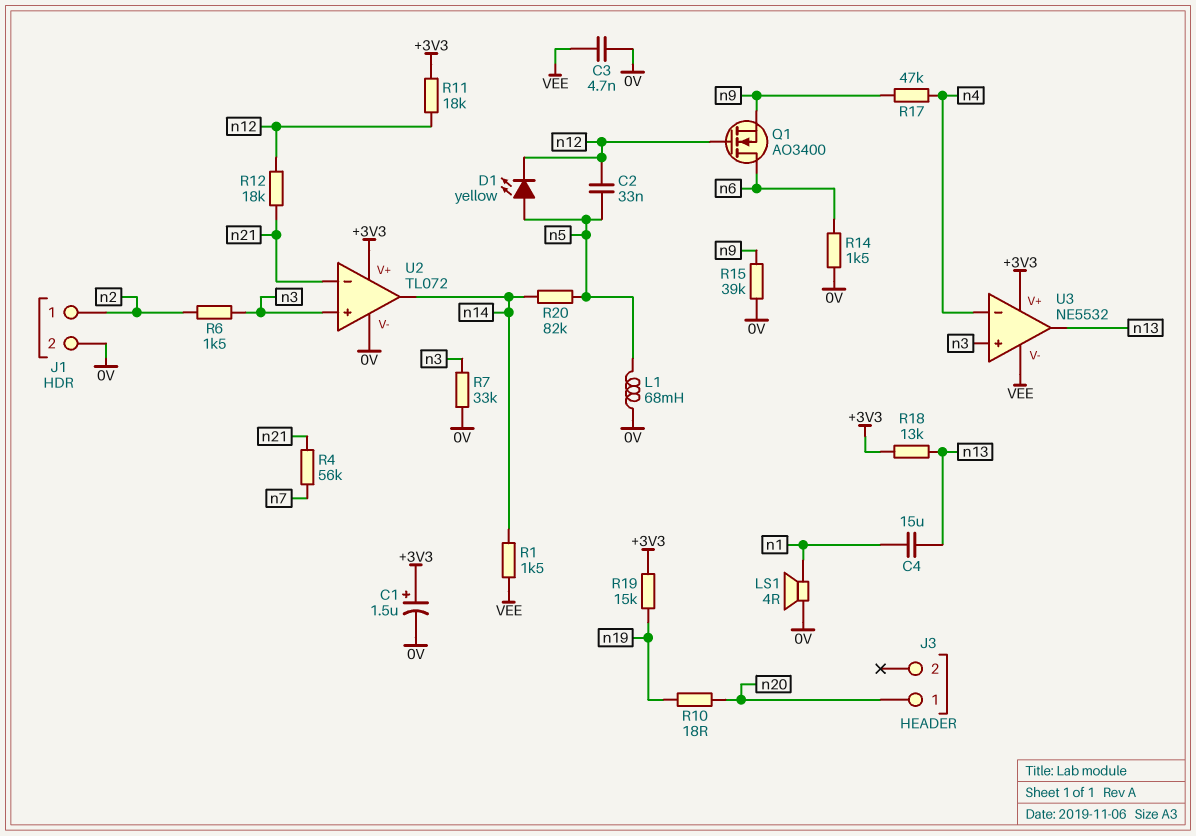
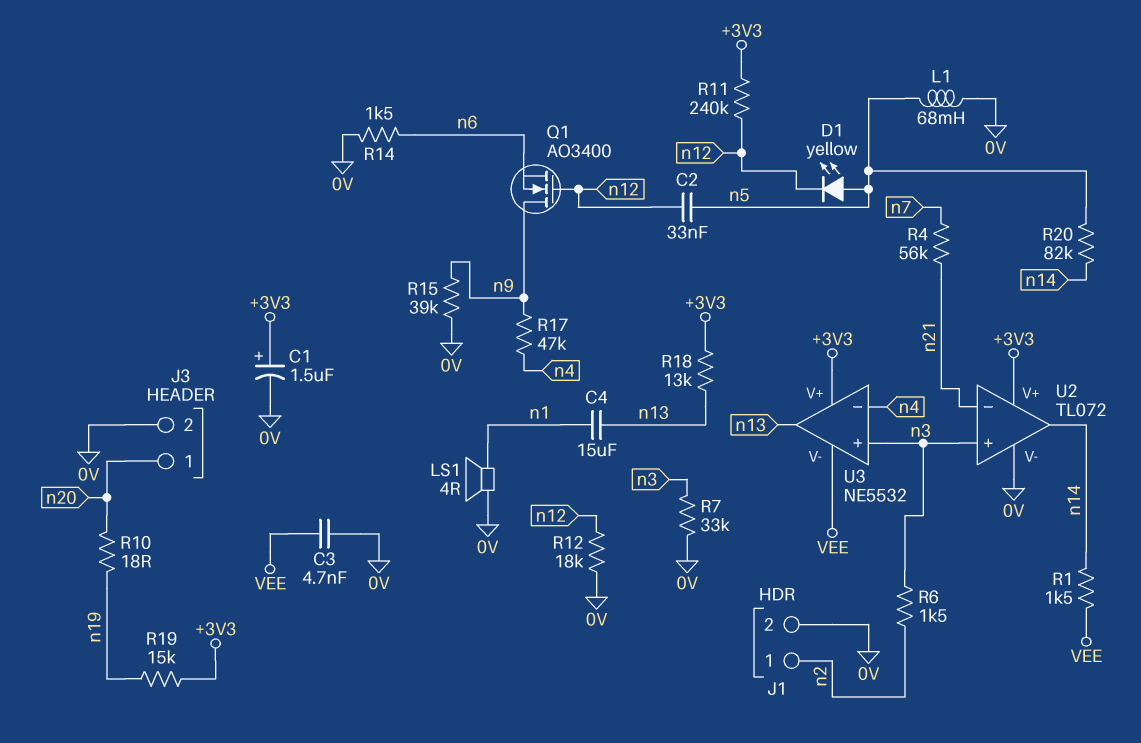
J3 pin 2: none -> 0V
Q1: NMOS AO3400 (G n12, D n6, S n9) -> NMOS AO3400 (G n12, D n9, S n6)
R11: 18k (+3V3, n12) -> 240k (+3V3, n12)
R12: 18k (n12, n21) -> 18k (0V, n12)

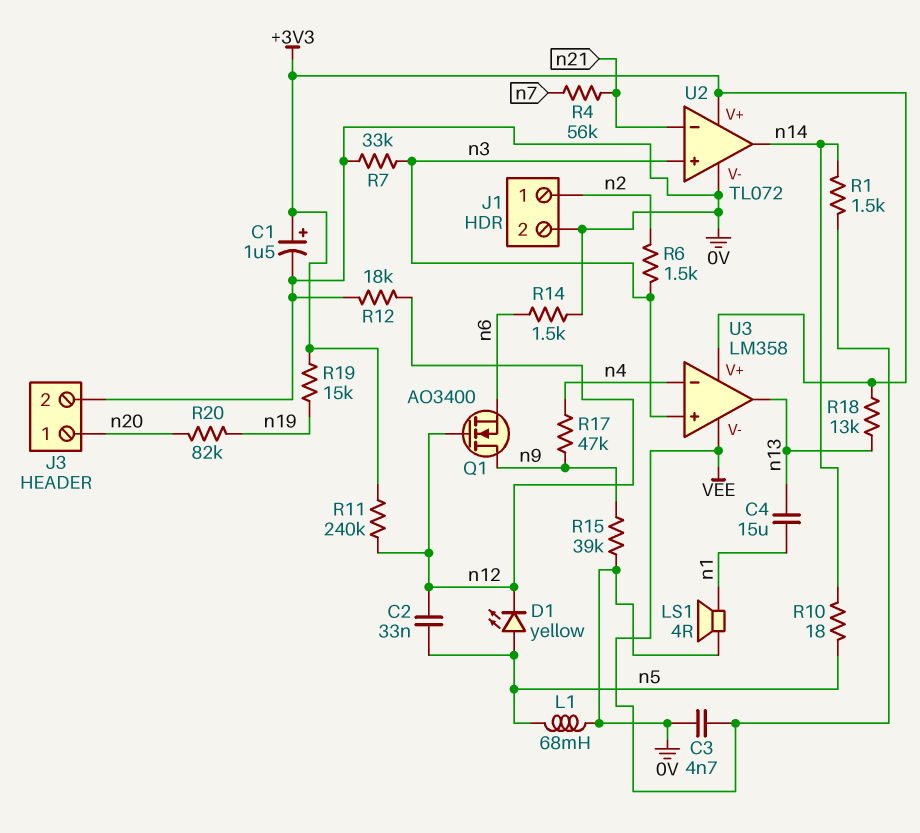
R10: 18 (n19, n20) -> 18 (n5, n14)
R20: 82k (n5, n14) -> 82k (n19, n20)
U3: NE5532 -> LM358

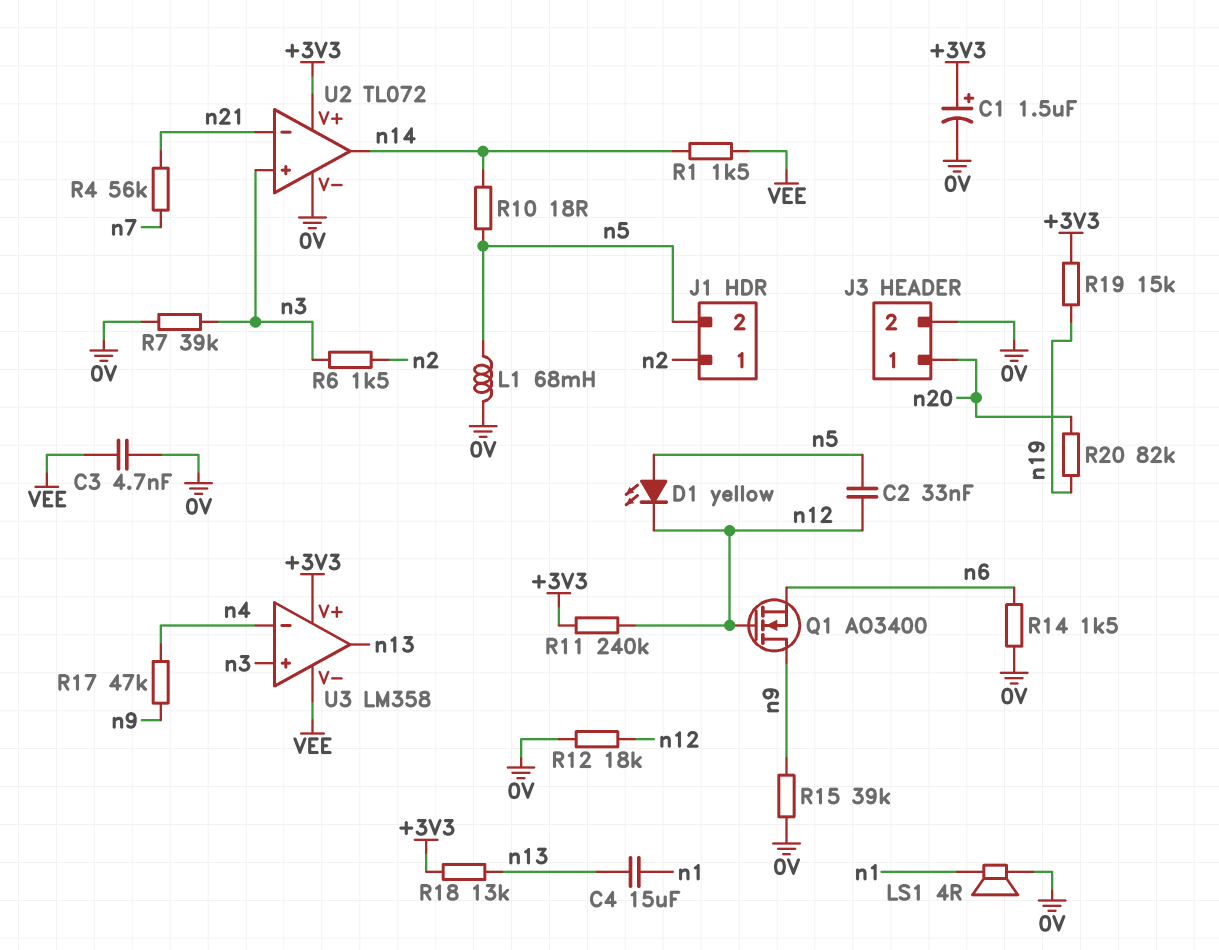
J1 pin 2: 0V -> n5
R7: 33k (0V, n3) -> 39k (0V, n3)

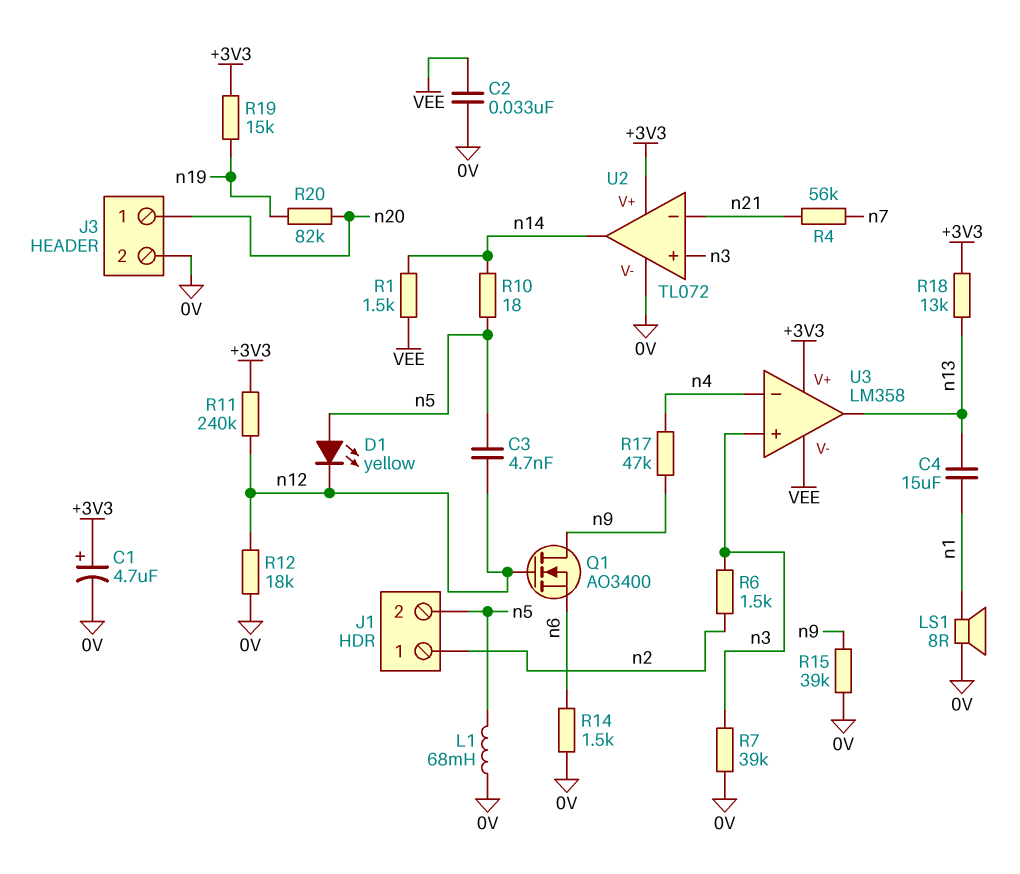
C1: 1.5uF (plus +3V3, minus 0V) -> 4.7uF (plus +3V3, minus 0V)
C2: 33nF (n5, n12) -> 33nF (0V, VEE)
C3: 4.7nF (0V, VEE) -> 4.7nF (n5, n12)
LS1: speaker 4R (0V, n1) -> speaker 8R (0V, n1)

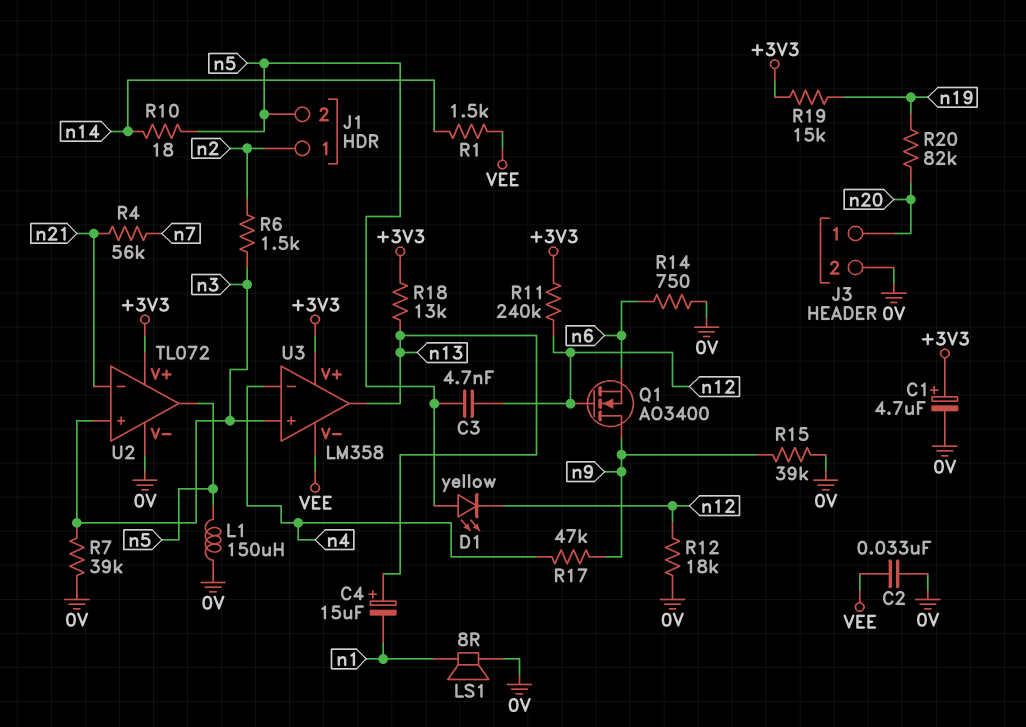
C4: 15uF (n1, n13) -> 15uF (plus n13, minus n1)
L1: 68mH (0V, n5) -> 150uH (0V, n5)
R14: 1.5k (0V, n6) -> 750 (0V, n6)
U2 pin out: n14 -> n5

